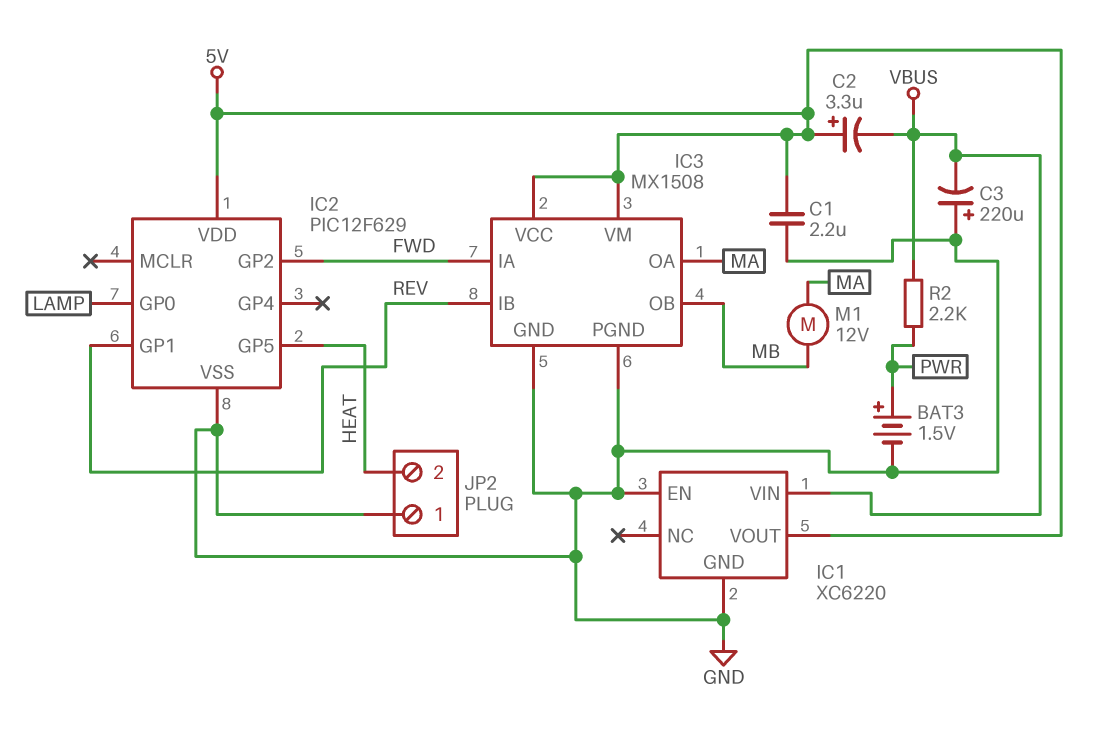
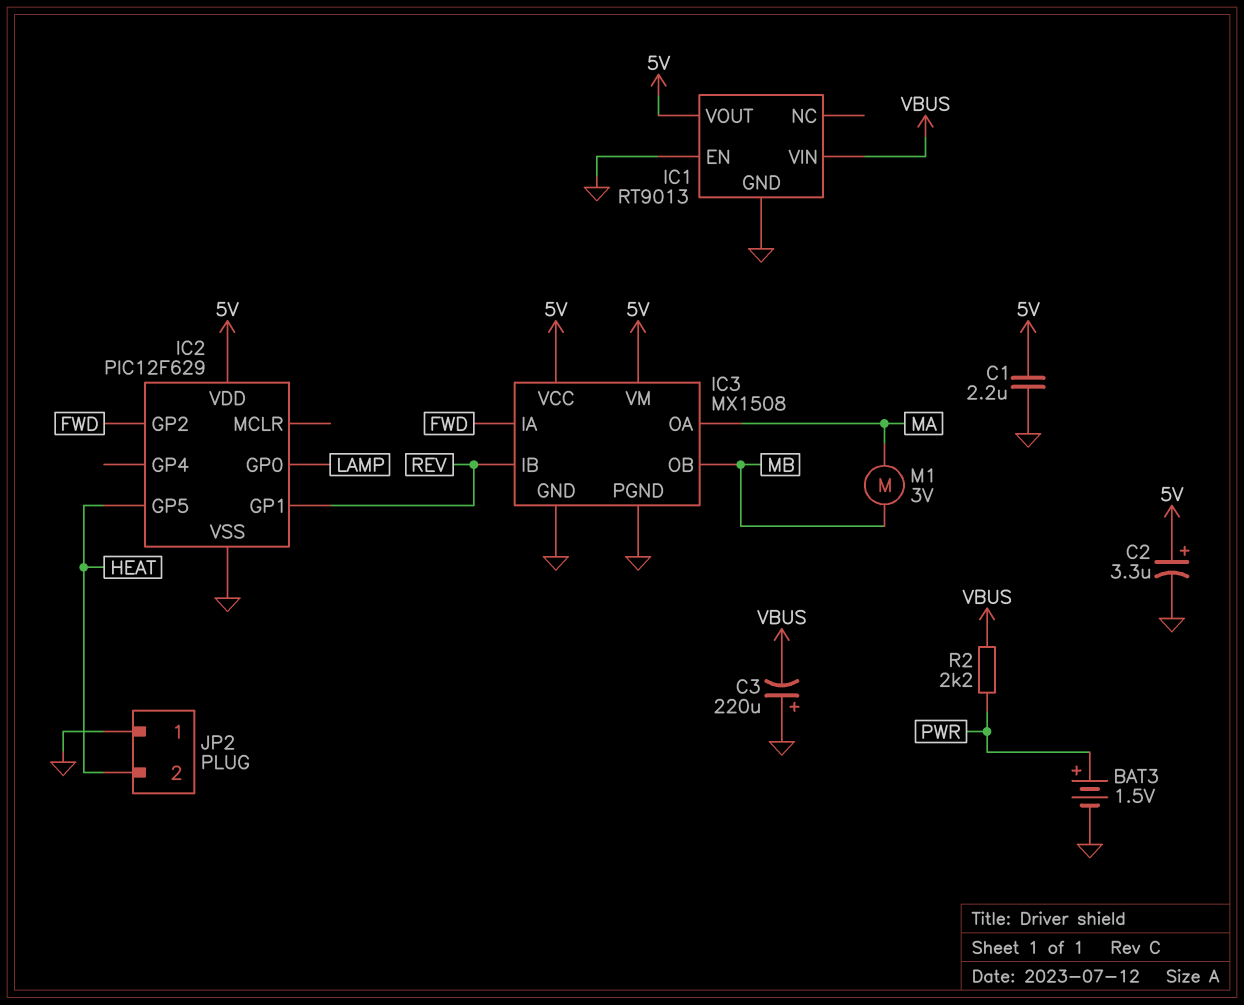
C2: 3.3uF (plus 5V, minus VBUS) -> 3.3uF (plus 5V, minus GND)
IC1: XC6220 -> RT9013
M1: motor 12V (MA, MB) -> motor 3V (MA, MB)

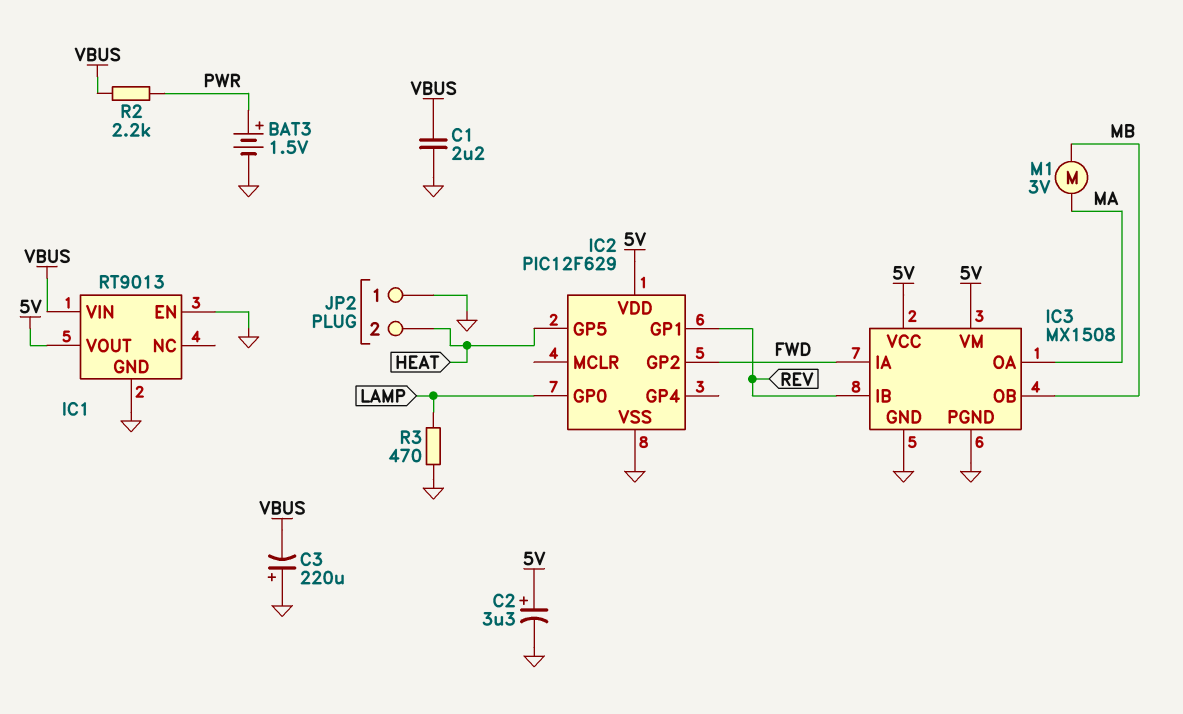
C1: 2.2uF (5V, GND) -> 2.2uF (GND, VBUS)
R3: none -> 470 (GND, LAMP)

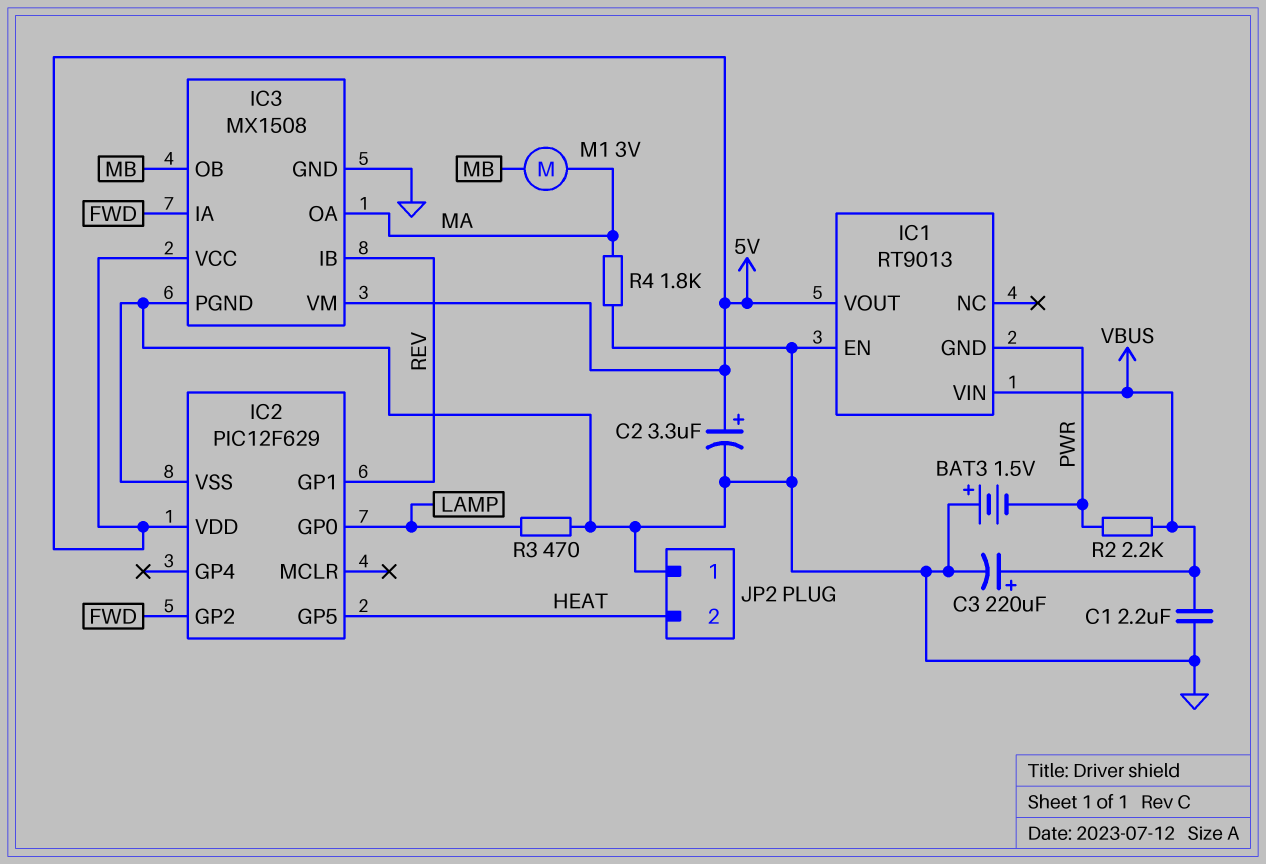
BAT3: 1.5V (plus PWR, minus GND) -> 1.5V (plus GND, minus PWR)
C3: 220uF (plus GND, minus VBUS) -> 220uF (plus VBUS, minus GND)
IC1 pin GND: GND -> PWR
R4: none -> 1.8k (GND, MA)

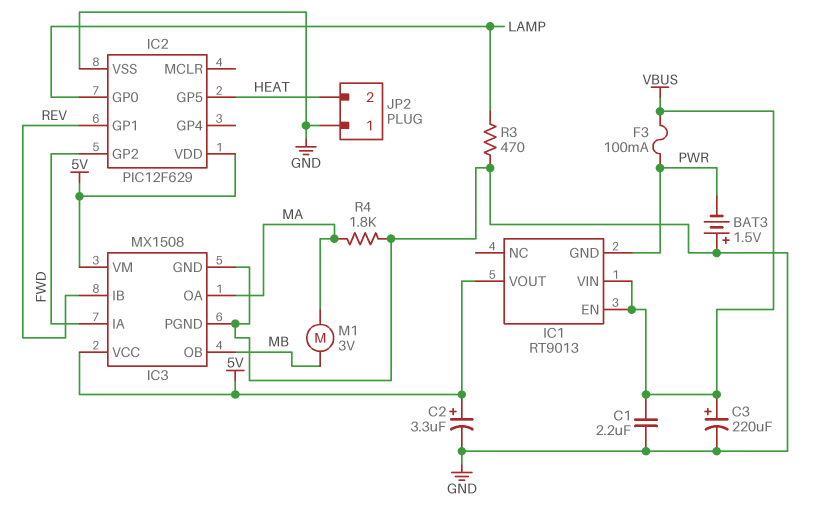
F3: none -> 100mA (PWR, VBUS)
IC1 pin EN: GND -> VBUS
R2: 2.2k (PWR, VBUS) -> none

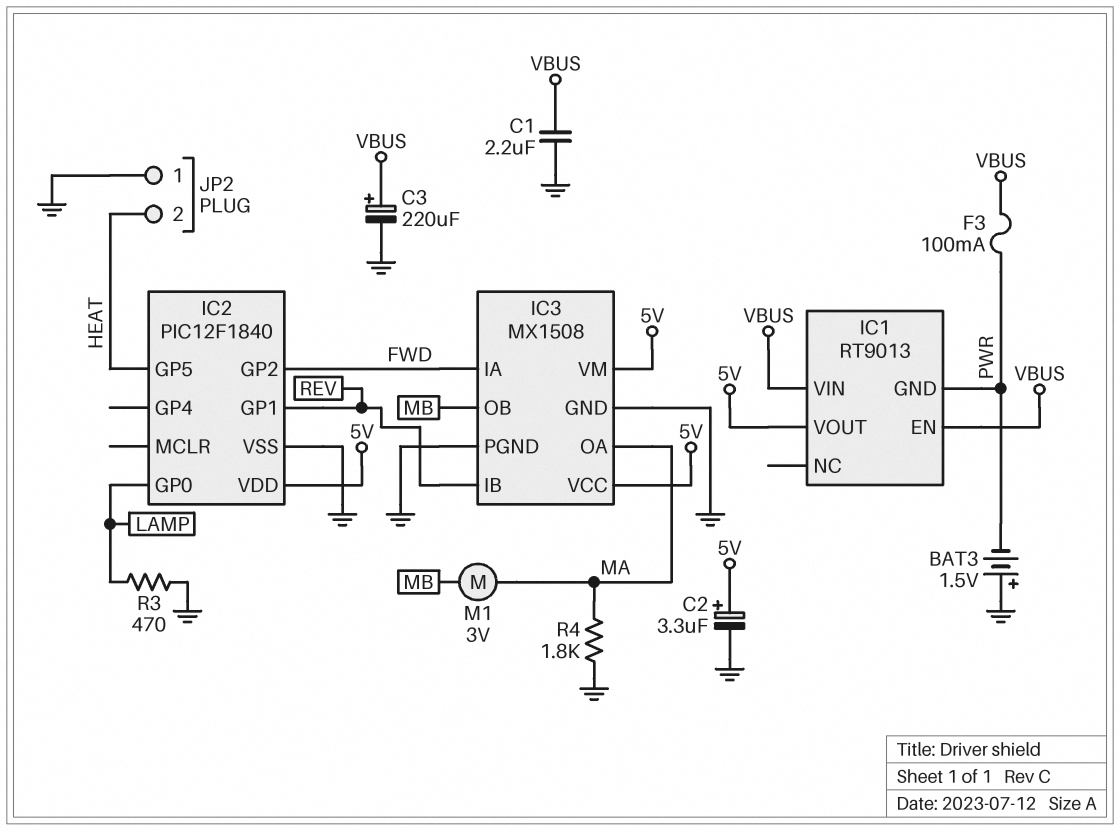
IC2: PIC12F629 -> PIC12F1840

